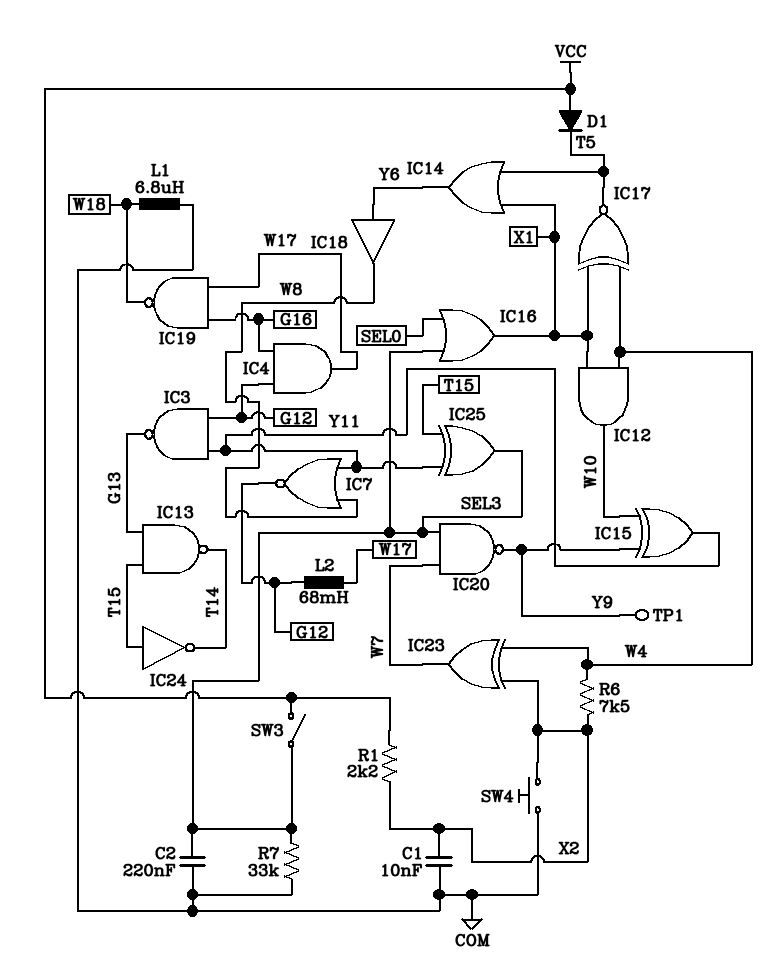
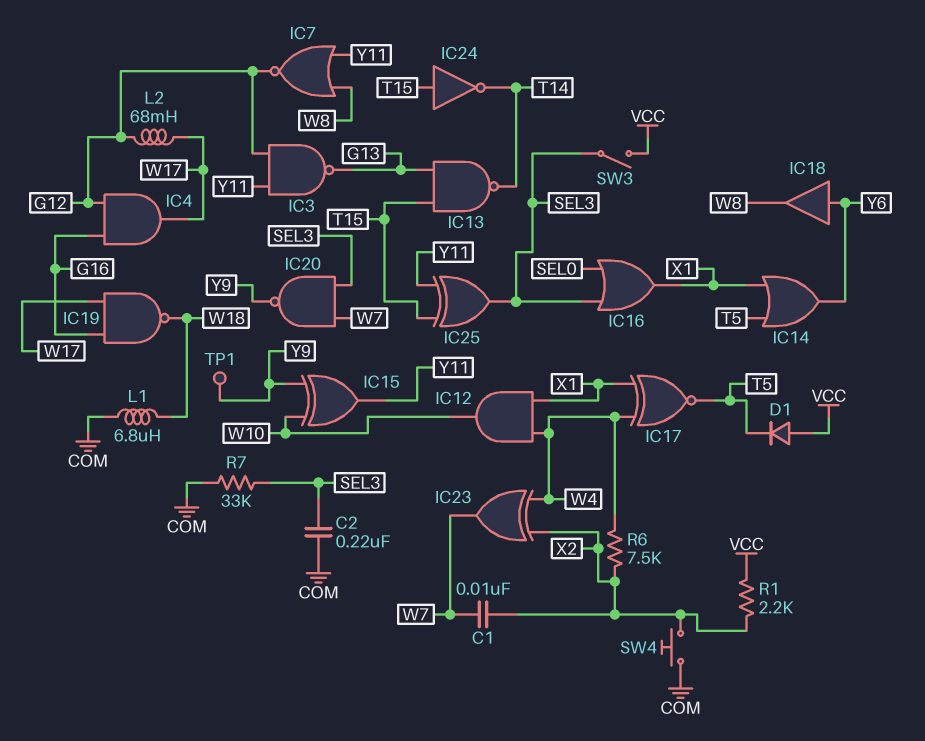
C1: 10nF (COM, X2) -> 10nF (W7, X2)

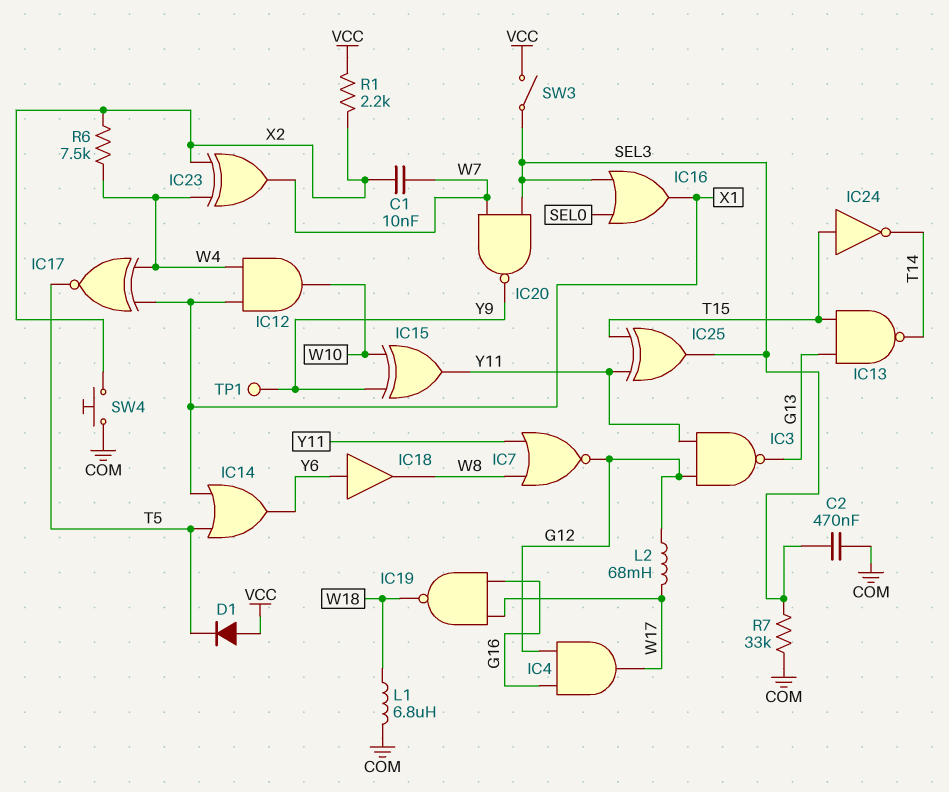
C2: 220nF (COM, SEL3) -> 470nF (COM, SEL3)

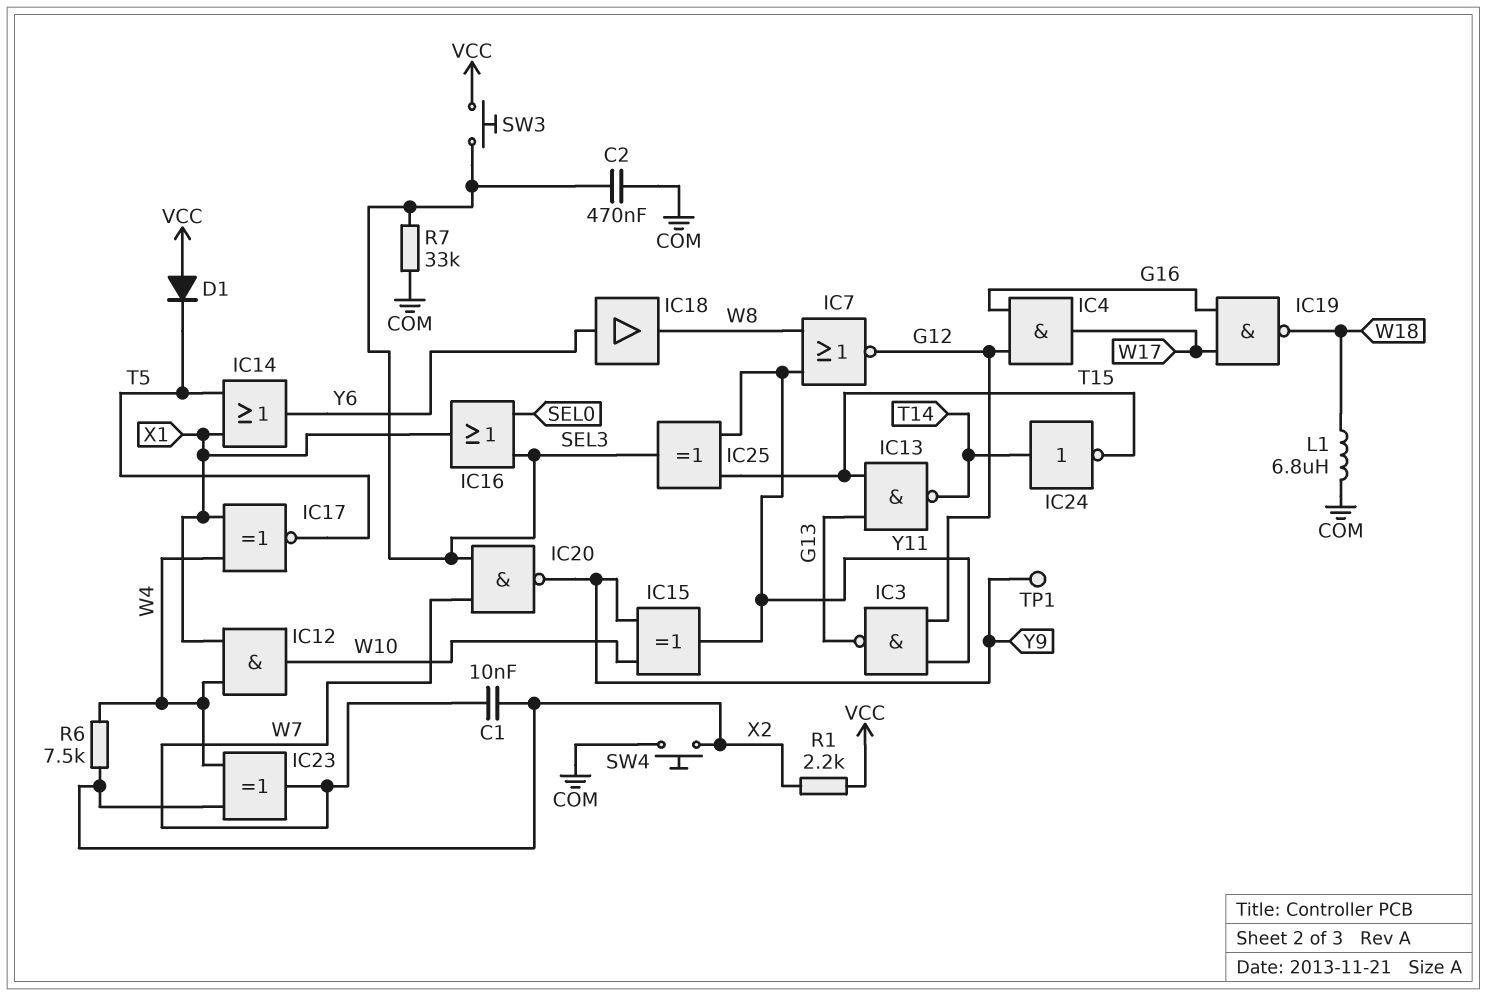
IC24: NOT (in T15, out T14) -> NOT (in T14, out T15)
L2: 68mH (G12, W17) -> none
SW3: switch (SEL3, VCC) -> button (SEL3, VCC)

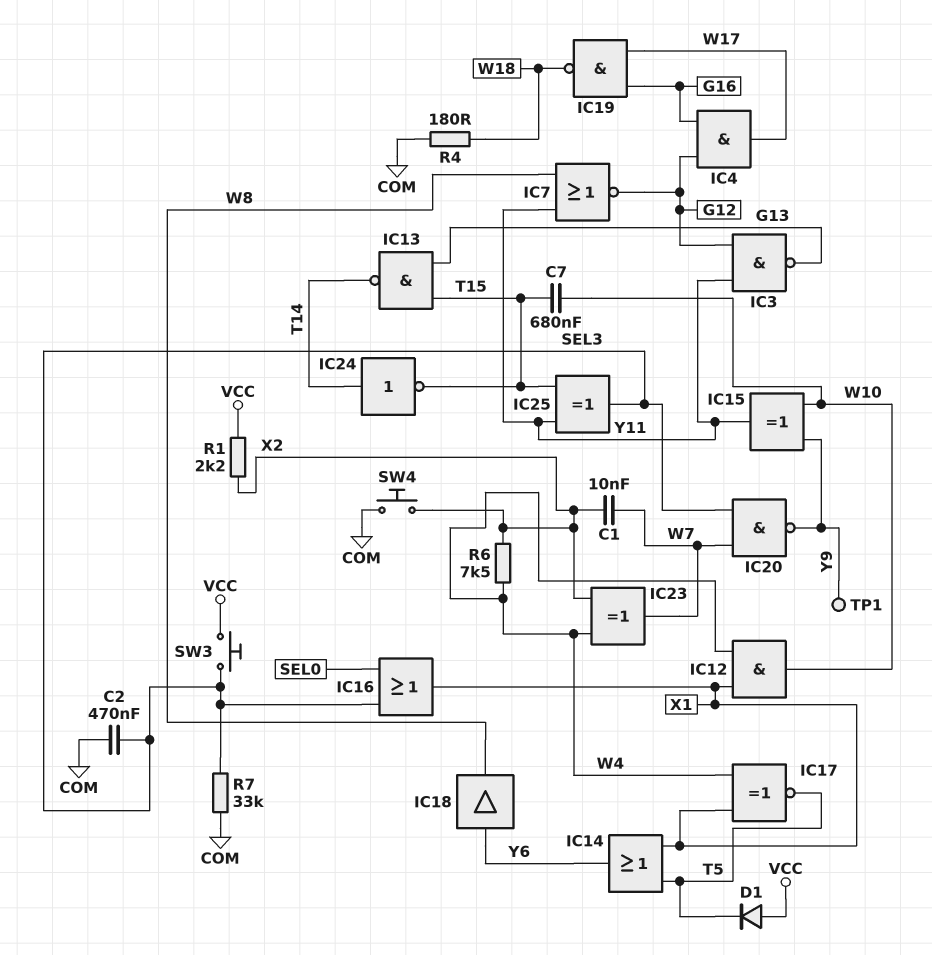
C7: none -> 680nF (T15, W10)
L1: 6.8uH (COM, W18) -> none
R4: none -> 180 (COM, W18)

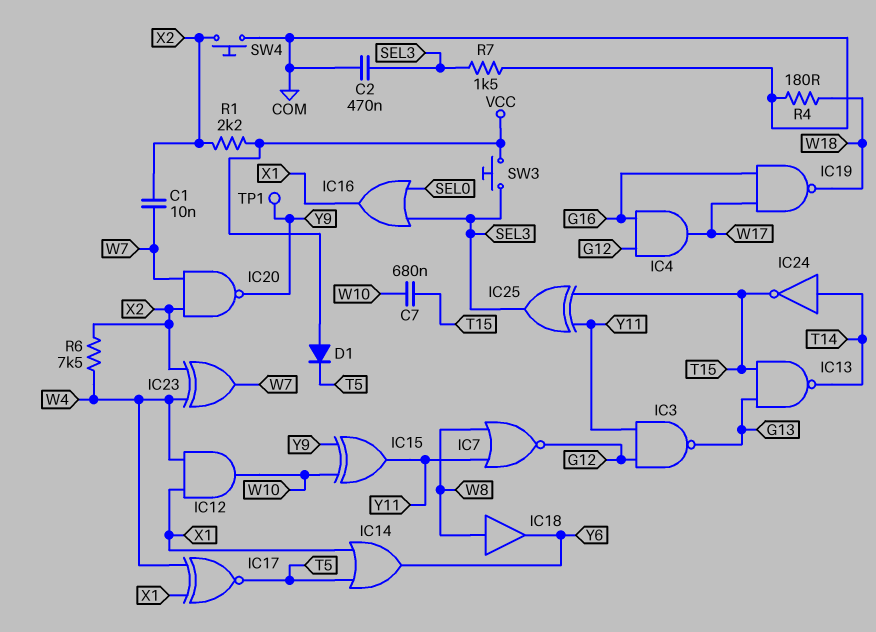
IC18: buffer (in Y6, out W8) -> buffer (in W8, out Y6)
IC20: NAND (in SEL3, in W7, out Y9) -> NAND (in W7, in X2, out Y9)
R7: 33k (COM, SEL3) -> 1.5k (COM, SEL3)

